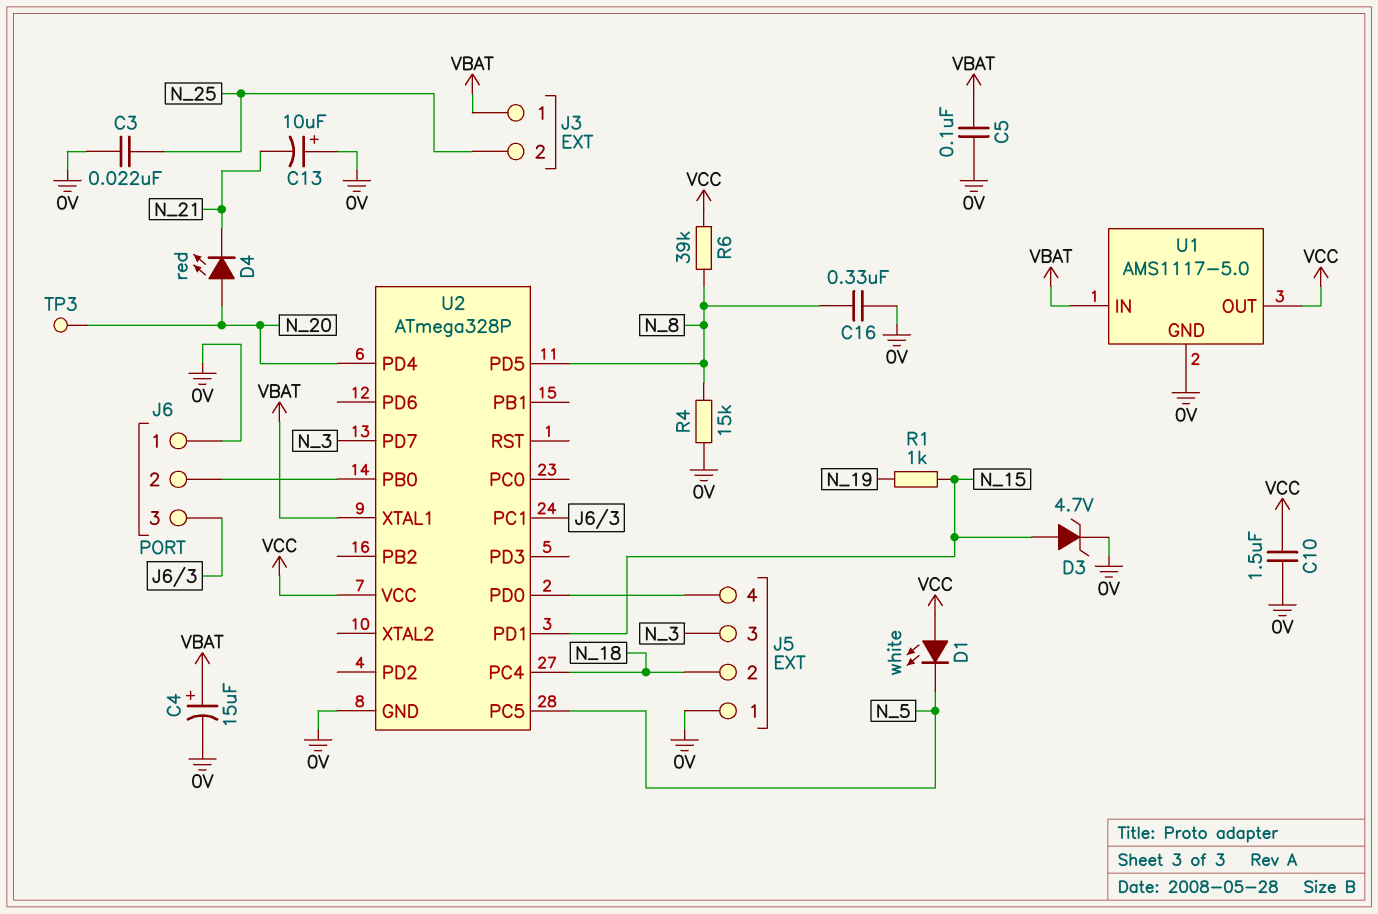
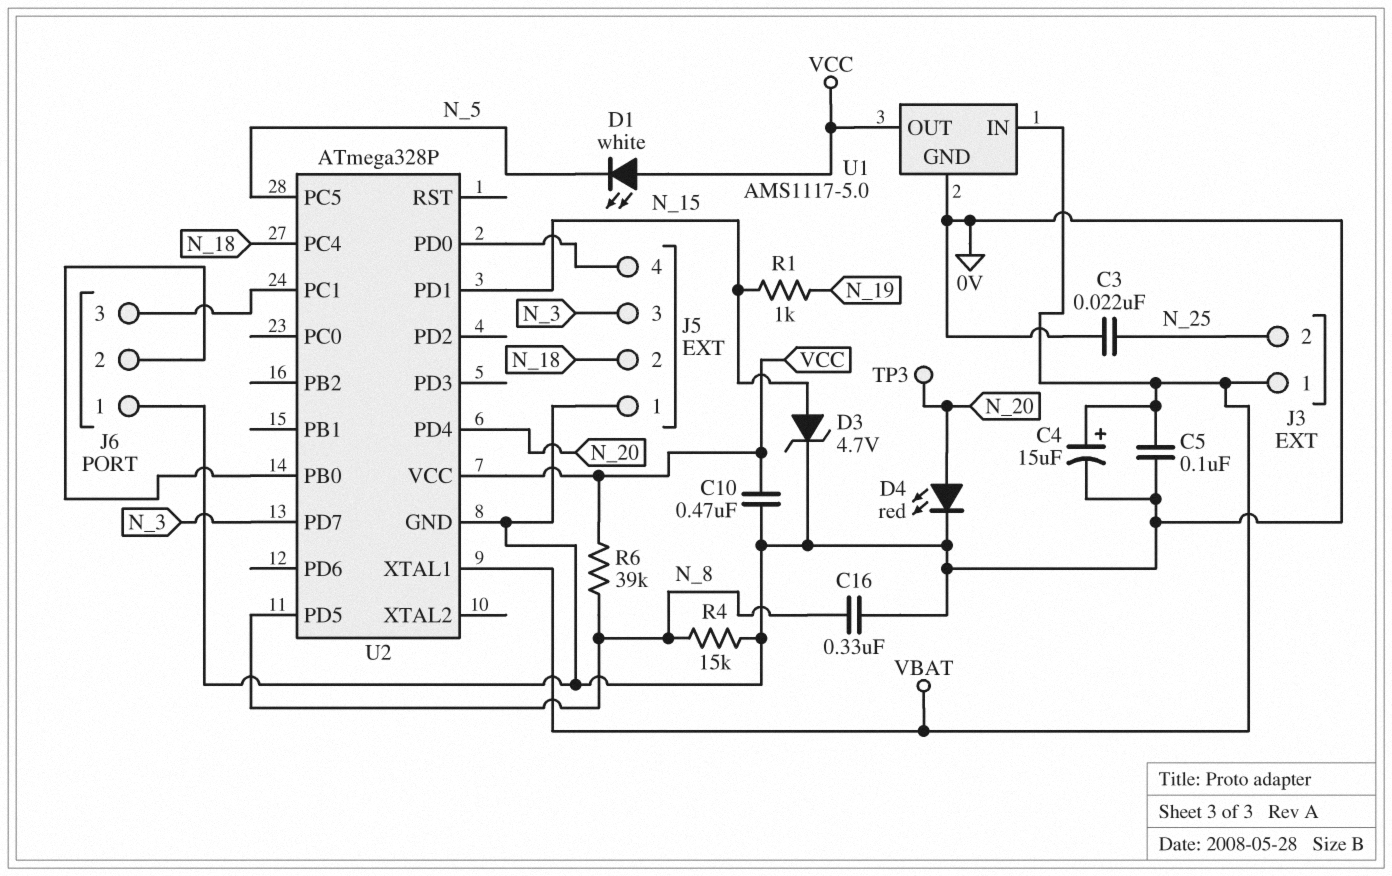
C10: 1.5uF (0V, VCC) -> 470nF (0V, VCC)
C13: 10uF (plus 0V, minus N_21) -> none
D4: LED red (A N_20, K N_21) -> LED red (A N_20, K 0V)

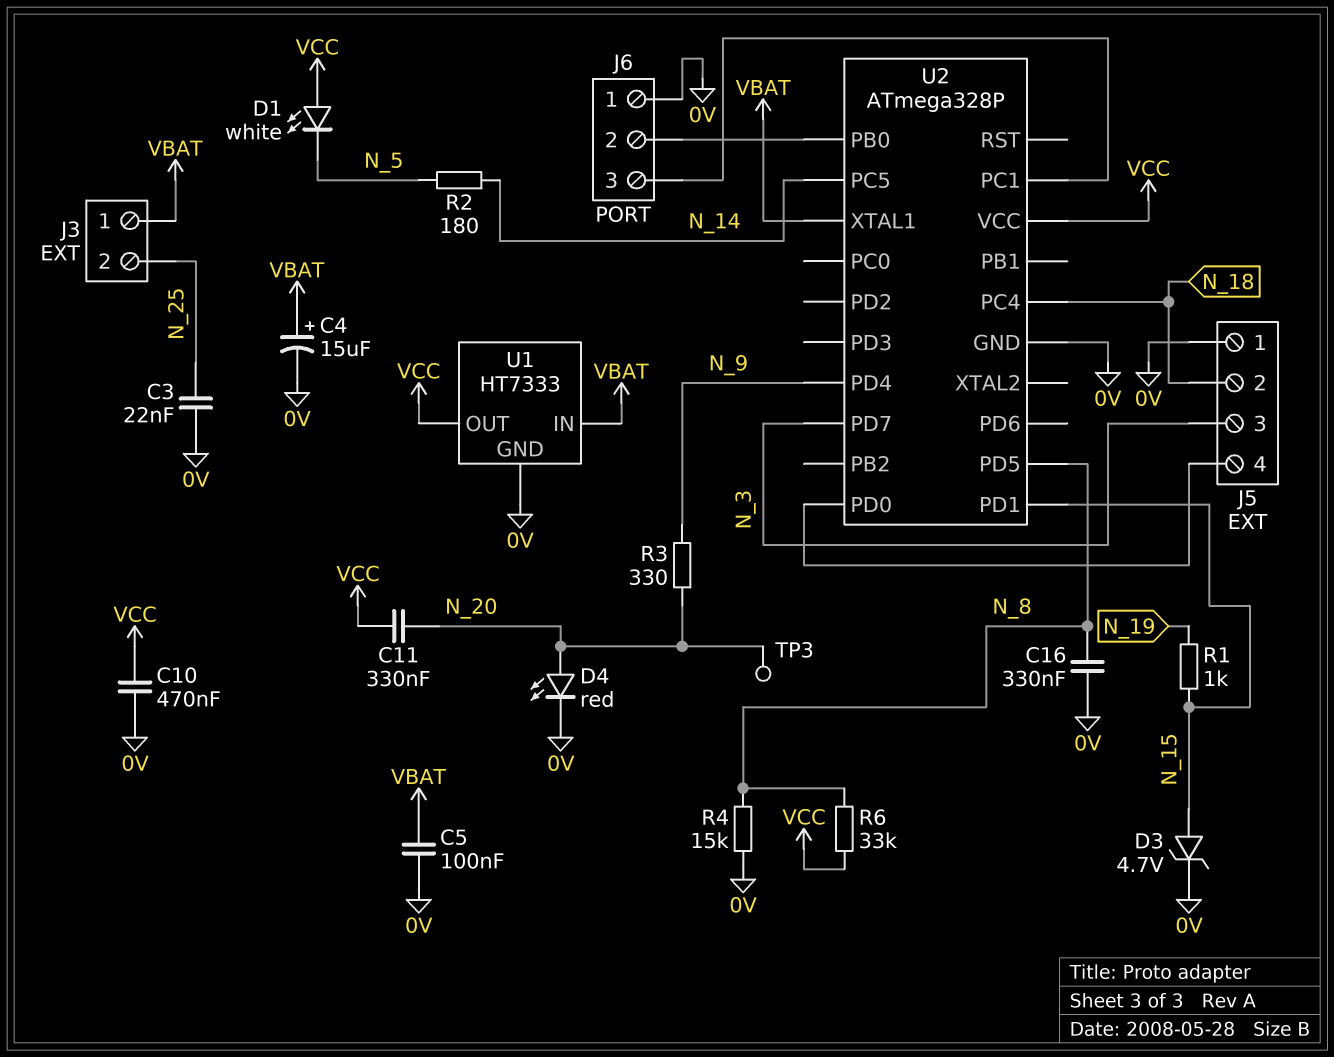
C11: none -> 330nF (N_20, VCC)
R2: none -> 180 (N_5, N_14)
R3: none -> 330 (N_9, N_20)
R6: 39k (N_8, VCC) -> 33k (N_8, VCC)
U1: AMS1117-5.0 -> HT7333
U2 pin PC5: N_5 -> N_14
U2 pin PD4: N_20 -> N_9

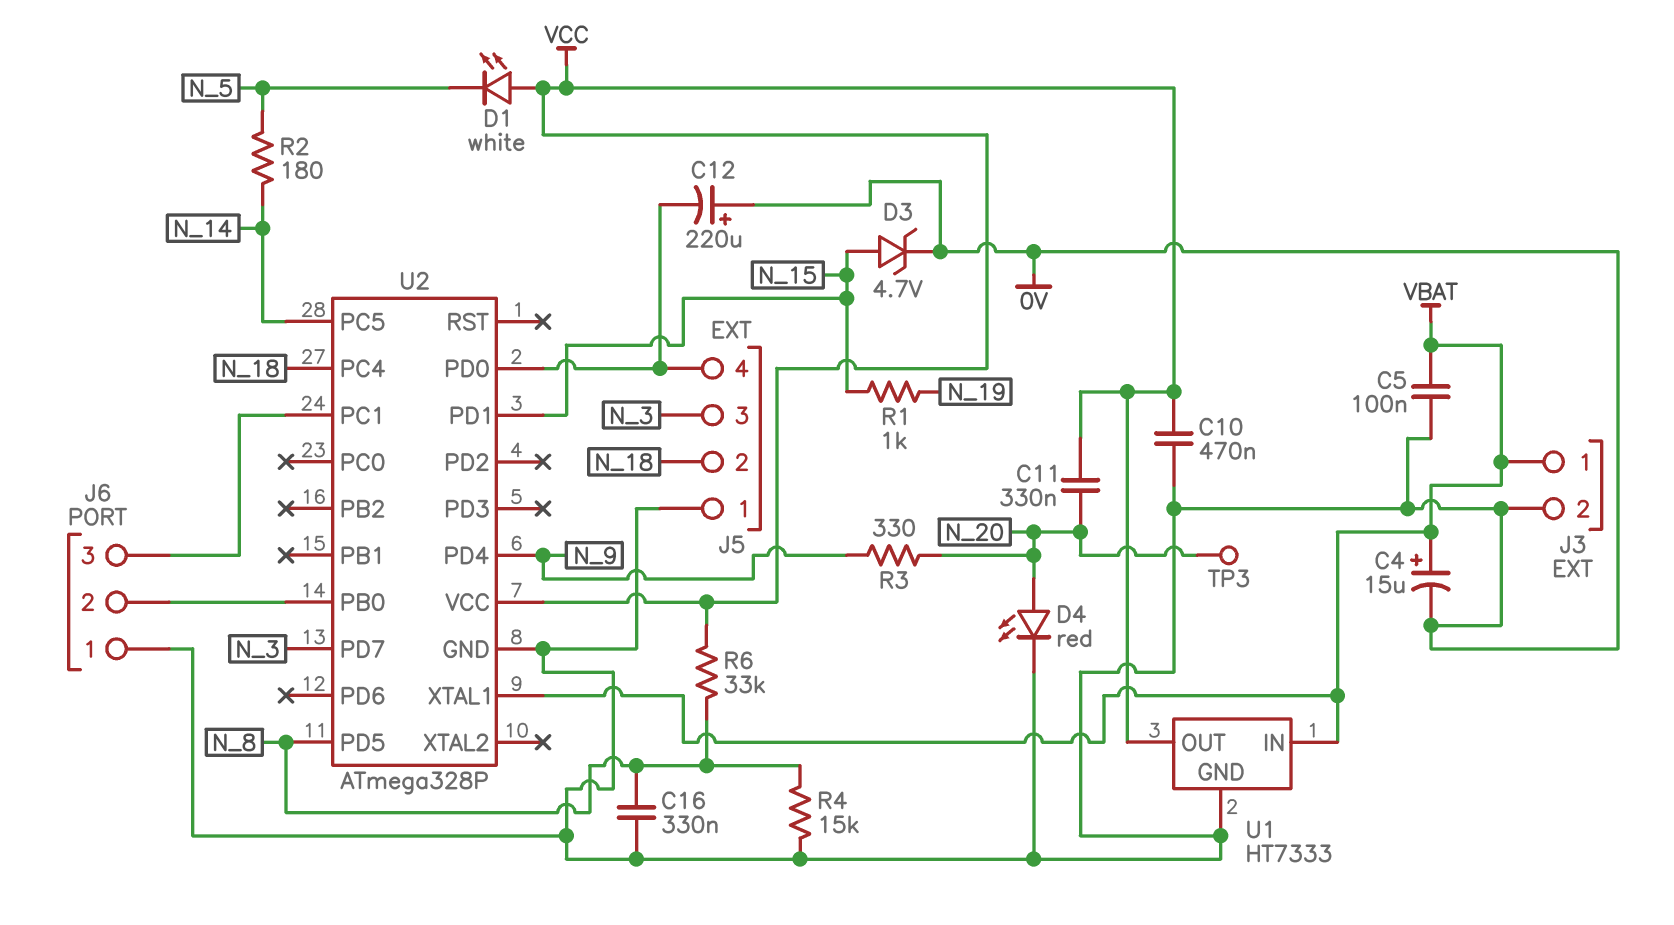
C3: 22nF (0V, N_25) -> none
C12: none -> 220uF (plus 0V, minus J5/4)
J3 pin 2: N_25 -> 0V

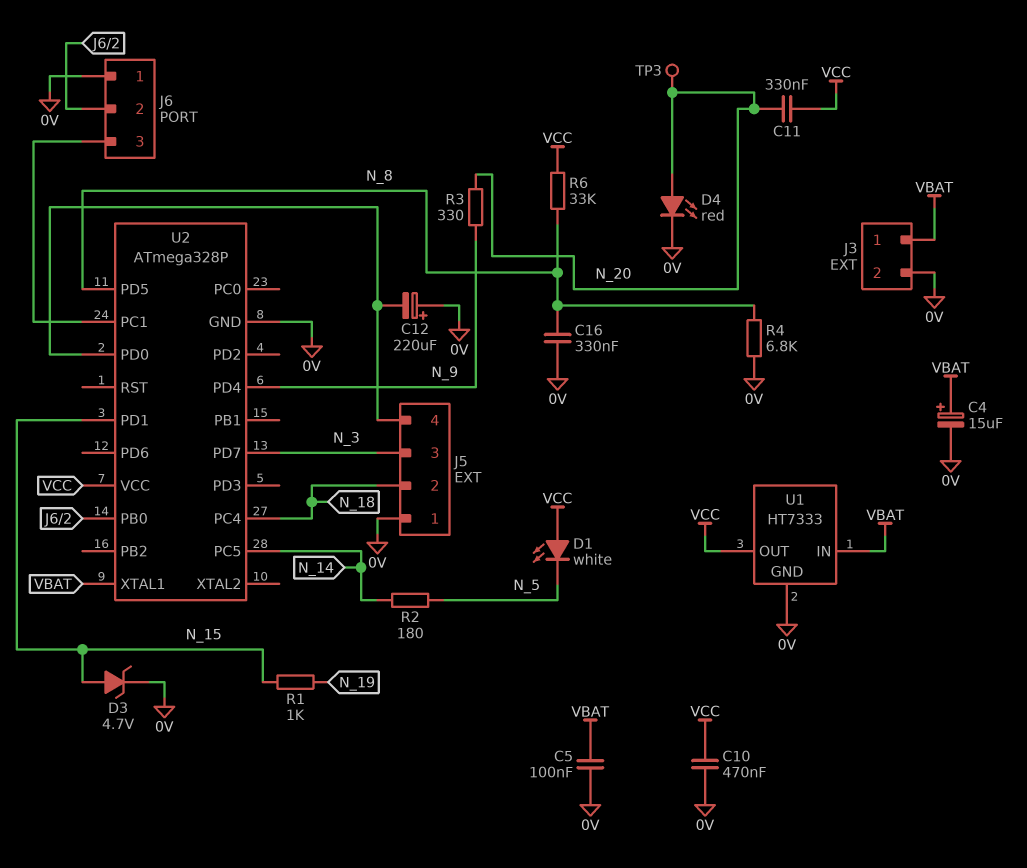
R4: 15k (0V, N_8) -> 6.8k (0V, N_8)

